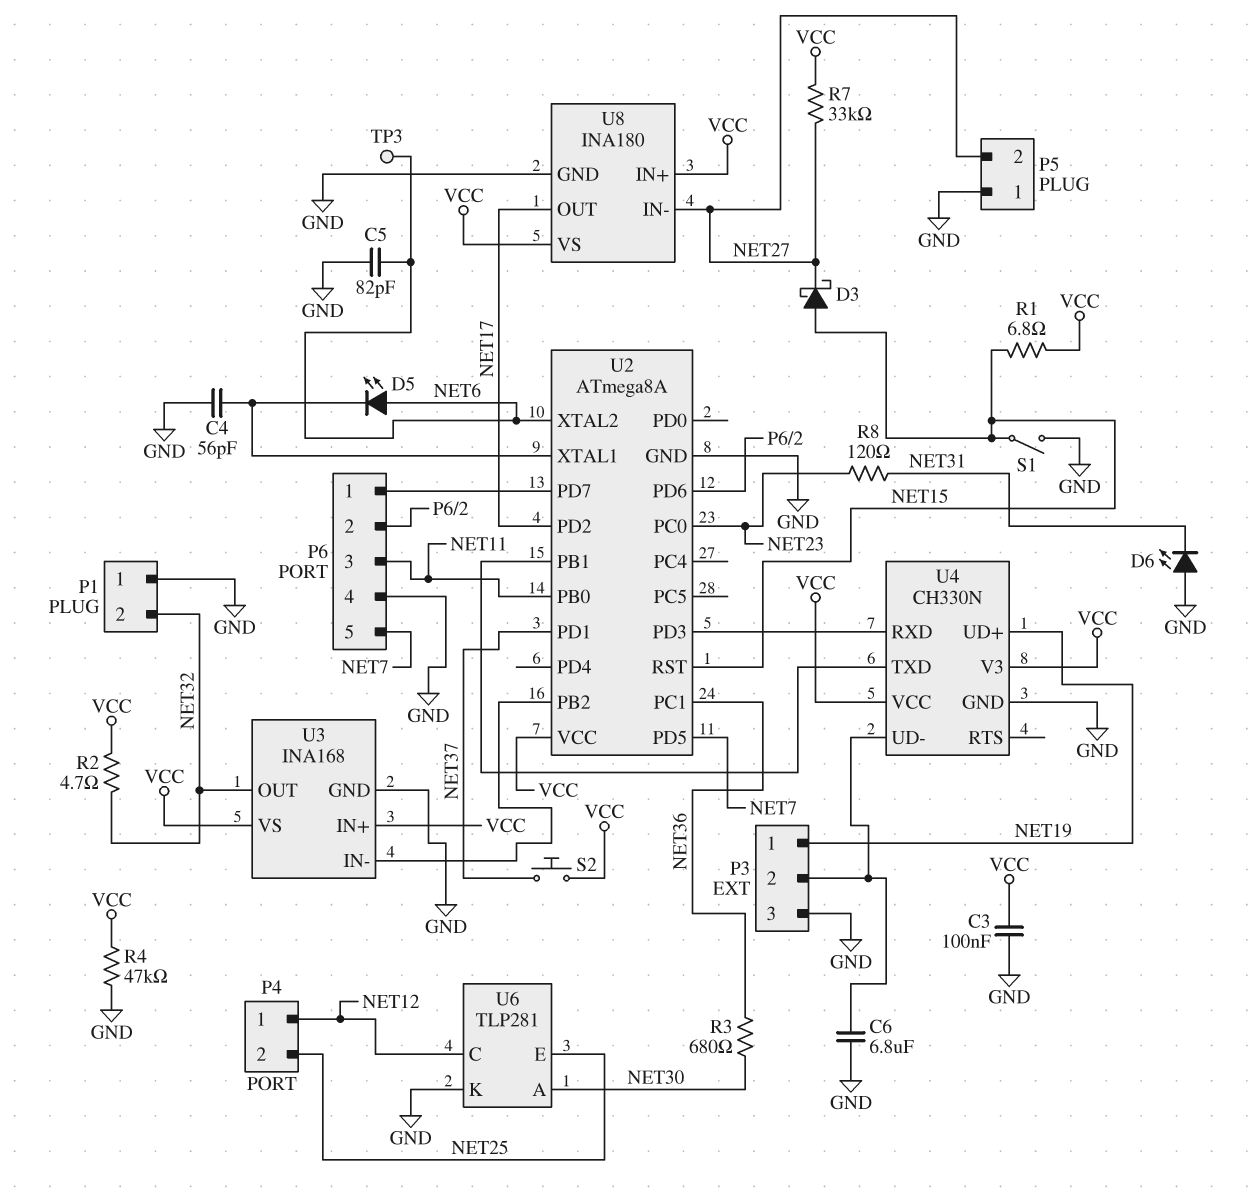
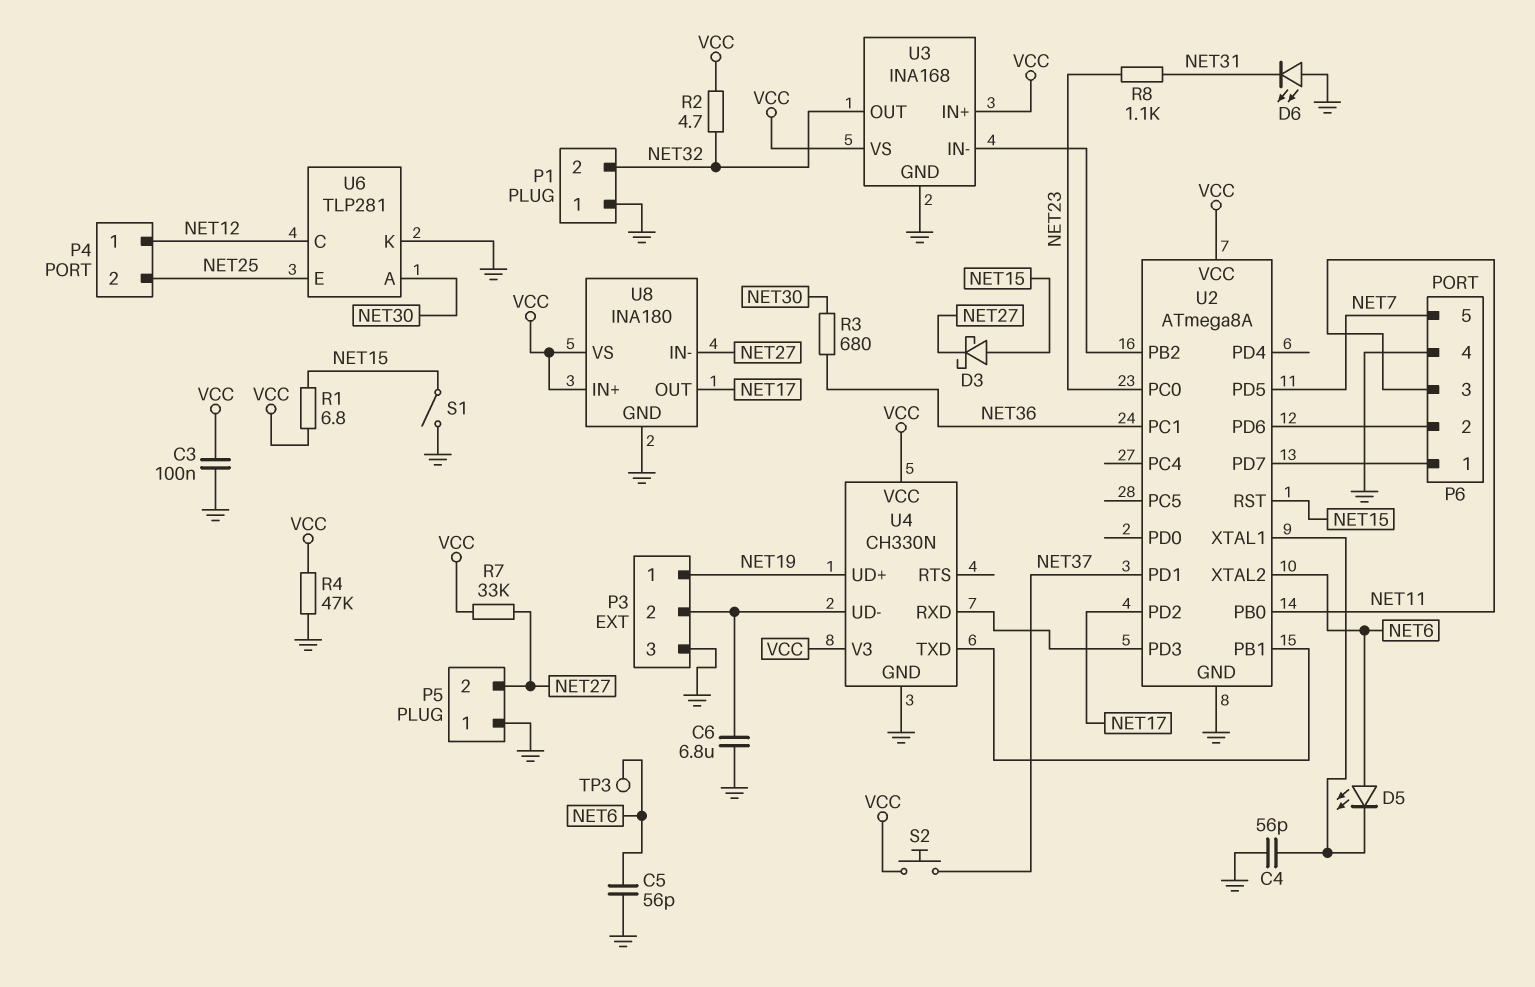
C5: 82pF (GND, NET6) -> 56pF (GND, NET6)
R8: 120 (NET23, NET31) -> 1.1k (NET23, NET31)

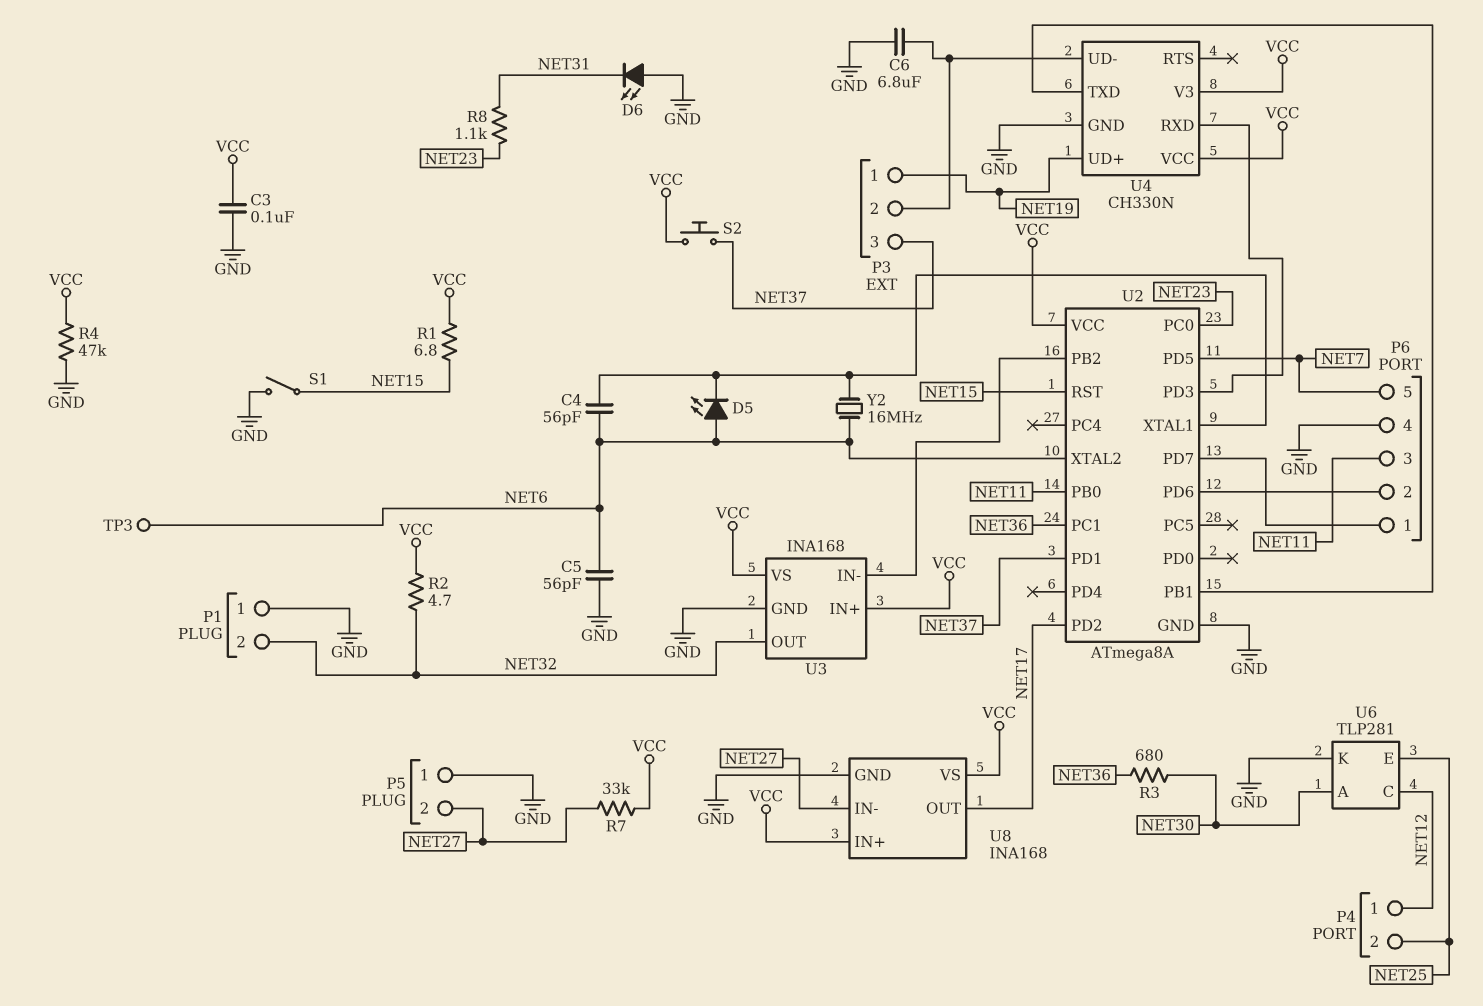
C4: 56pF (GND, U2/XTAL1) -> 56pF (NET6, U2/XTAL1)
D3: schottky (A NET15, K NET27) -> none
P3 pin 3: GND -> NET37
U8: INA180 -> INA168
Y2: none -> 16MHz (NET6, U2/XTAL1)

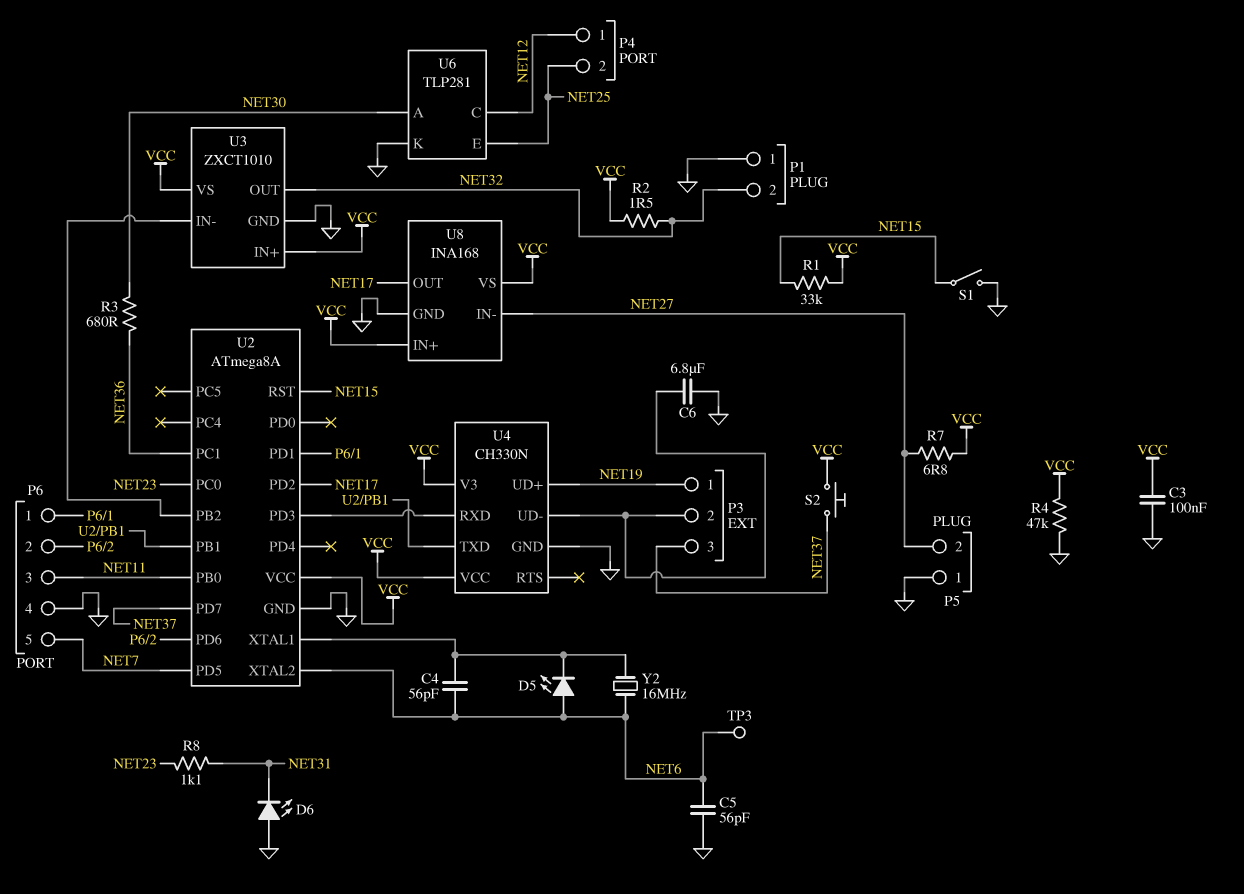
R1: 6.8 (NET15, VCC) -> 33k (NET15, VCC)
R2: 4.7 (NET32, VCC) -> 1.5 (NET32, VCC)
R7: 33k (NET27, VCC) -> 6.8 (NET27, VCC)
U2 pin PD1: NET37 -> P6/1
U2 pin PD7: P6/1 -> NET37
U3: INA168 -> ZXCT1010

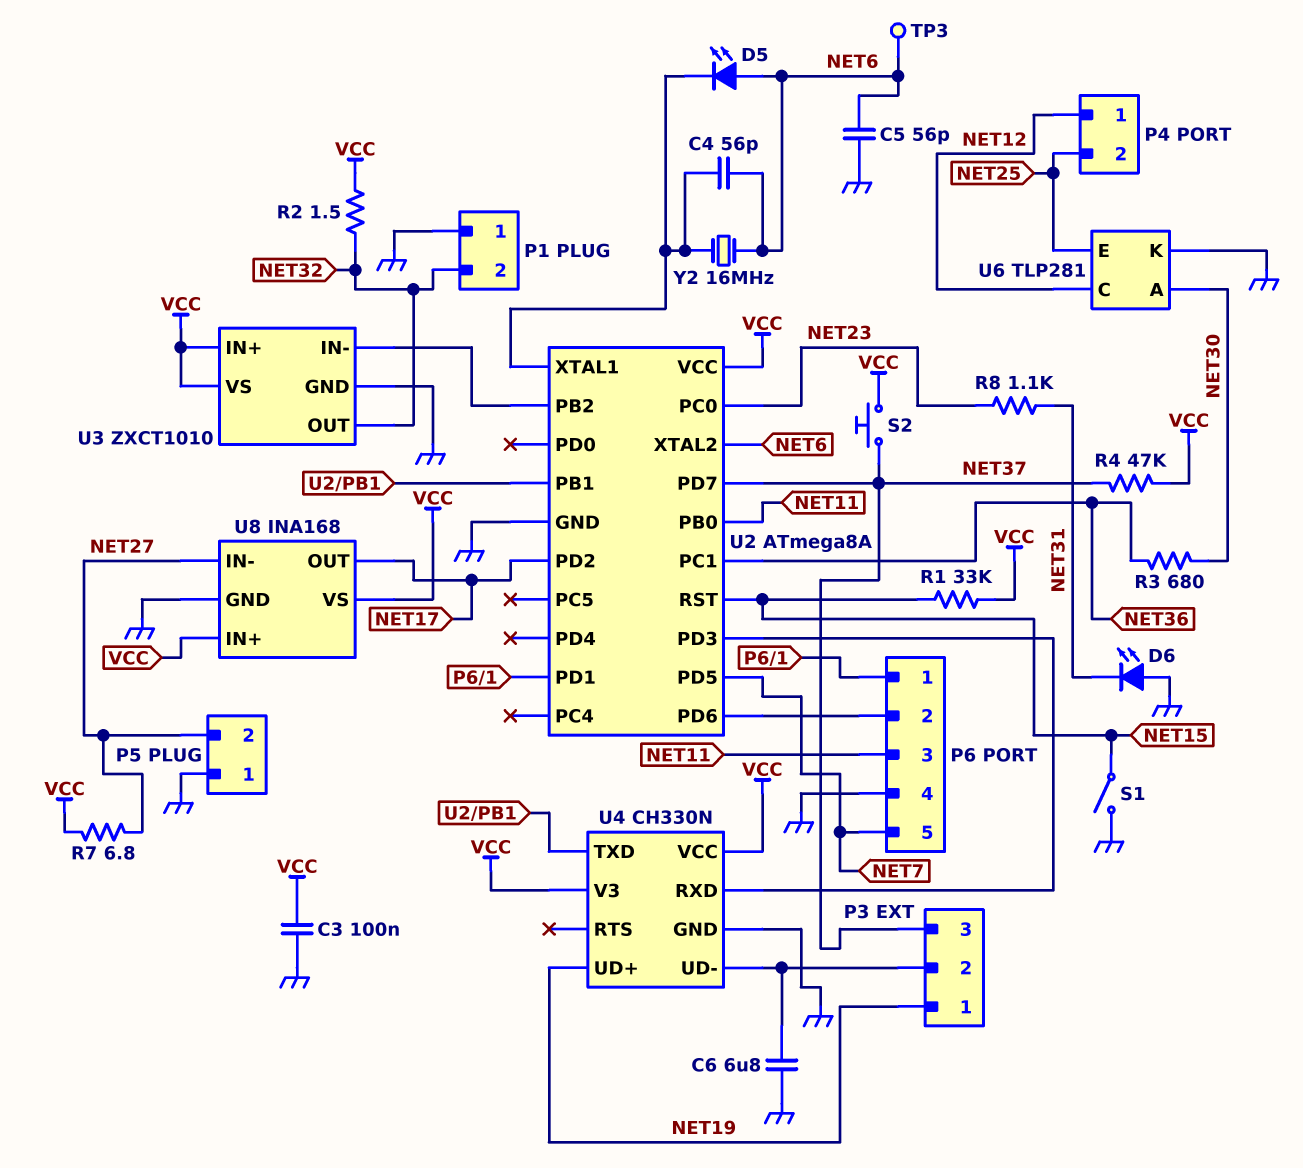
R4: 47k (GND, VCC) -> 47k (NET37, VCC)

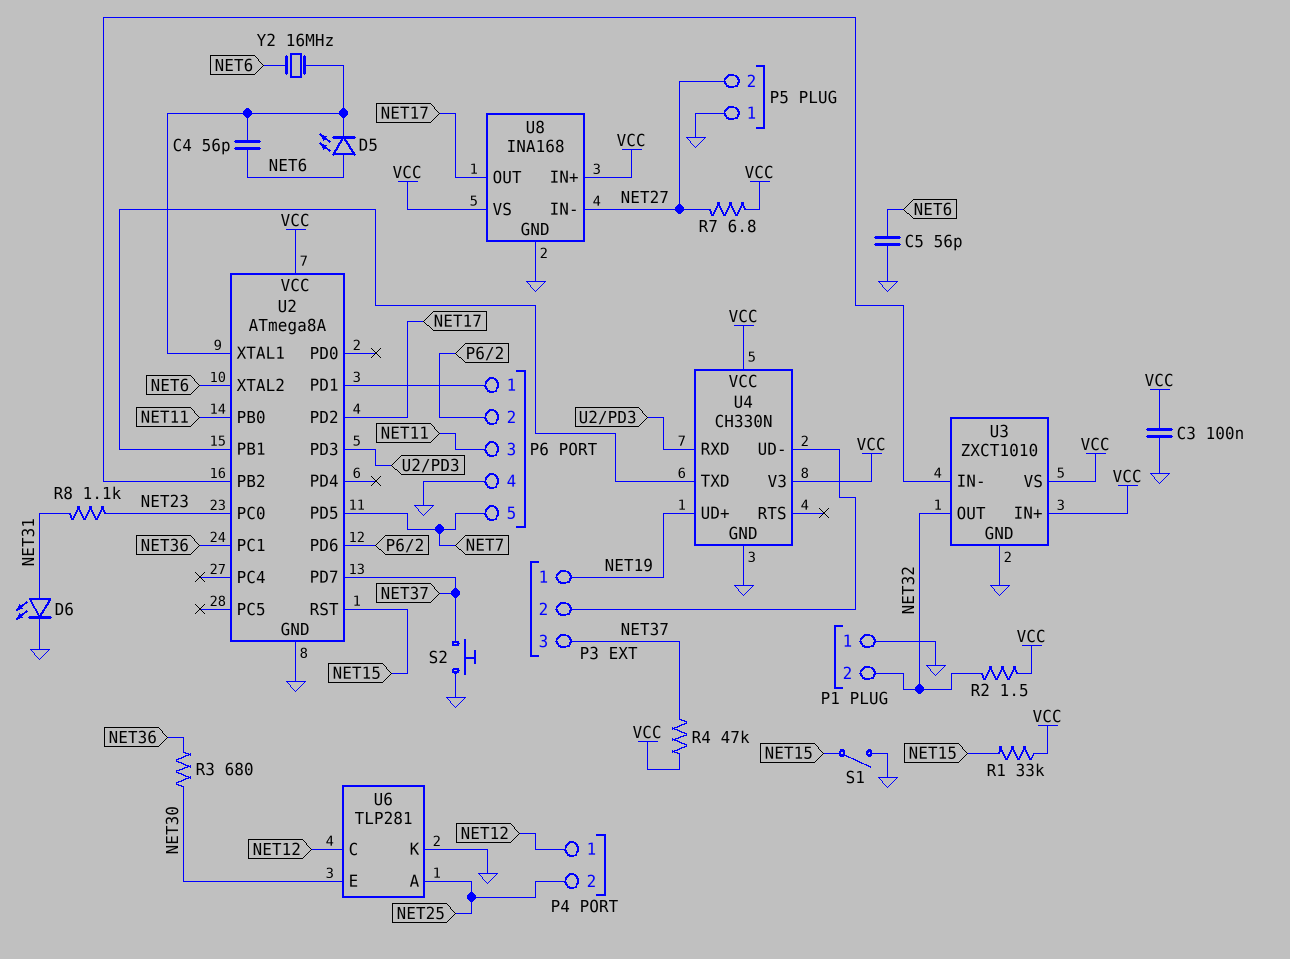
C6: 6.8uF (GND, P3/2) -> none
D6: LED (A GND, K NET31) -> LED (A NET31, K GND)
S2: button (NET37, VCC) -> button (GND, NET37)
TP3: test point (NET6) -> none
U6 pin A: NET30 -> NET25
U6 pin E: NET25 -> NET30

